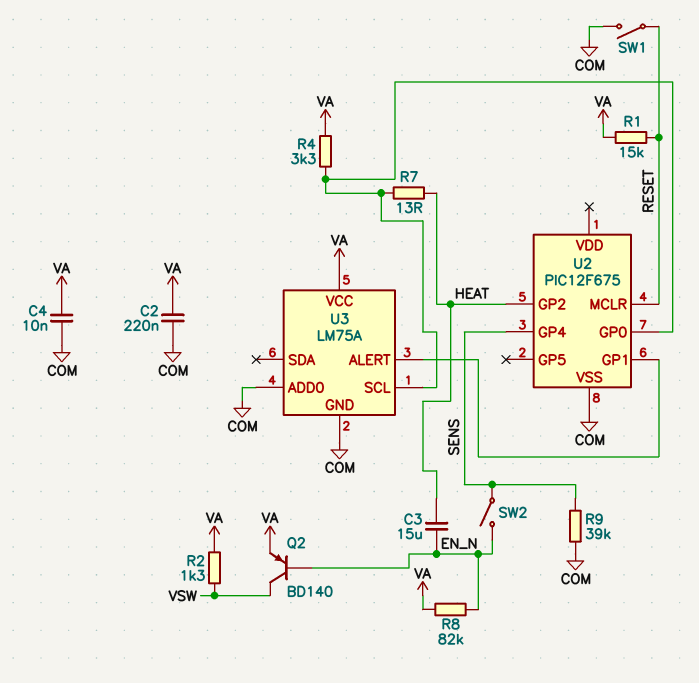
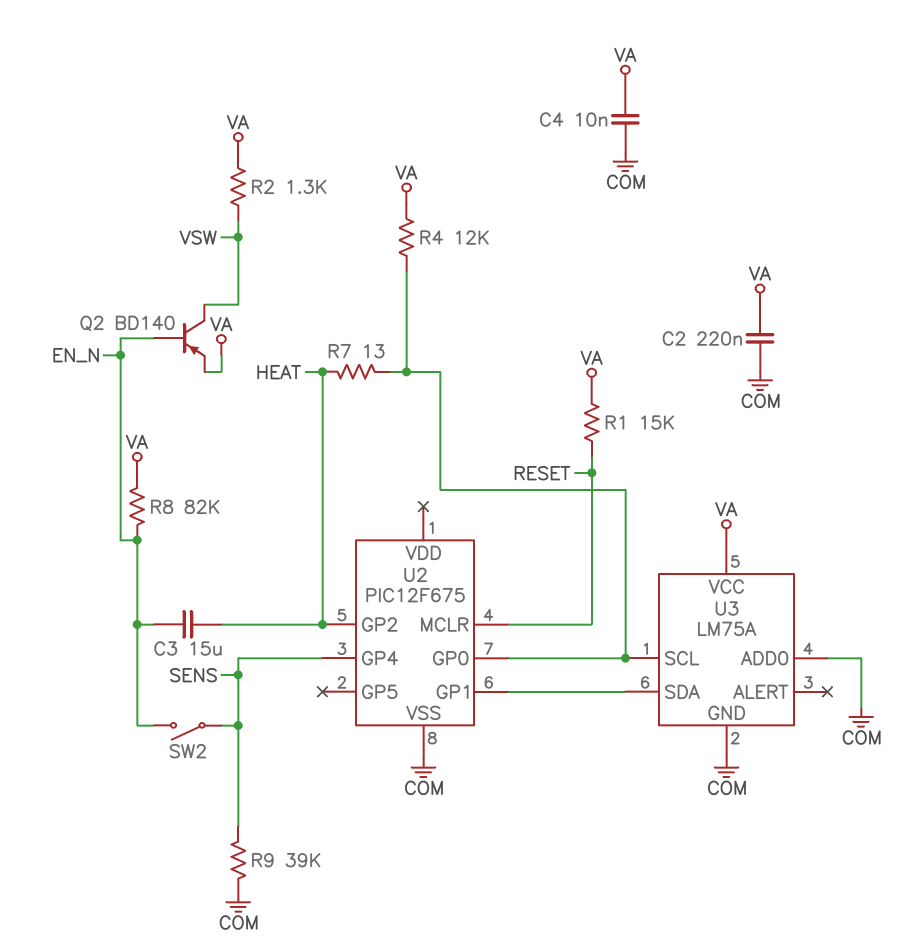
R4: 3.3k (U2/GP0, VA) -> 12k (U2/GP0, VA)
SW1: switch (COM, RESET) -> none
U3 pin ALERT: U2/GP1 -> none
U3 pin SDA: none -> U2/GP1

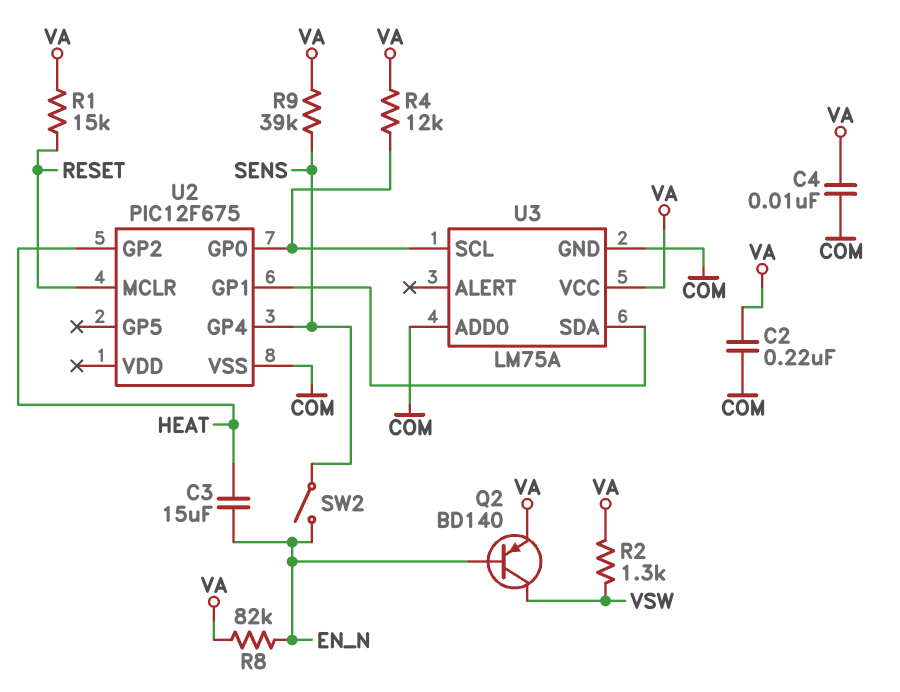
R7: 13 (HEAT, U2/GP0) -> none
R9: 39k (COM, SENS) -> 39k (SENS, VA)

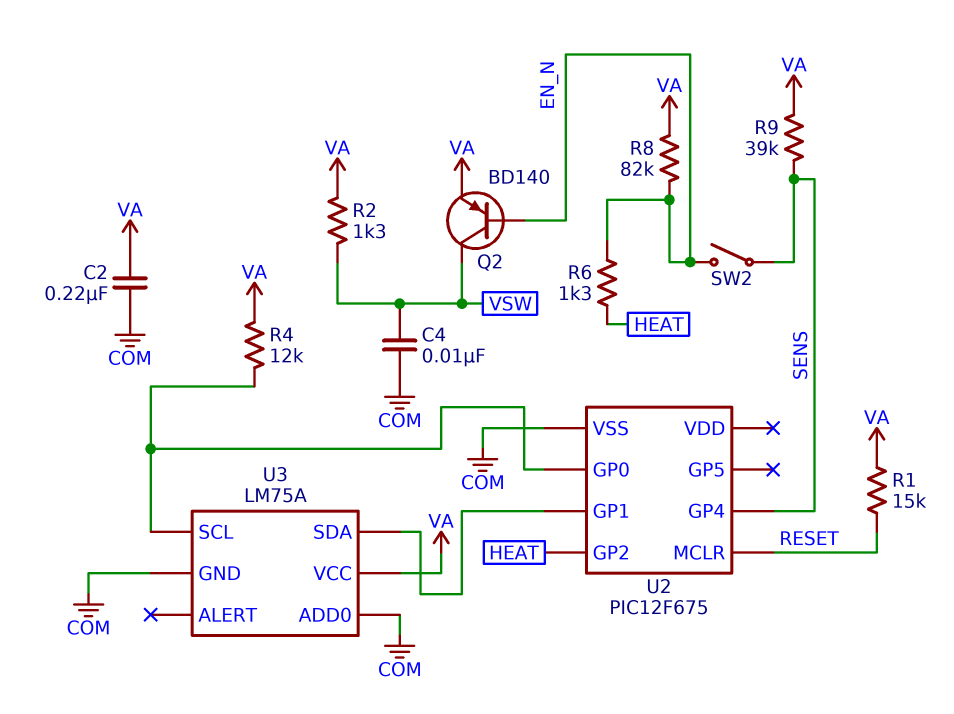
C3: 15uF (EN_N, HEAT) -> none
C4: 10nF (COM, VA) -> 10nF (COM, VSW)
R6: none -> 1.3k (EN_N, HEAT)

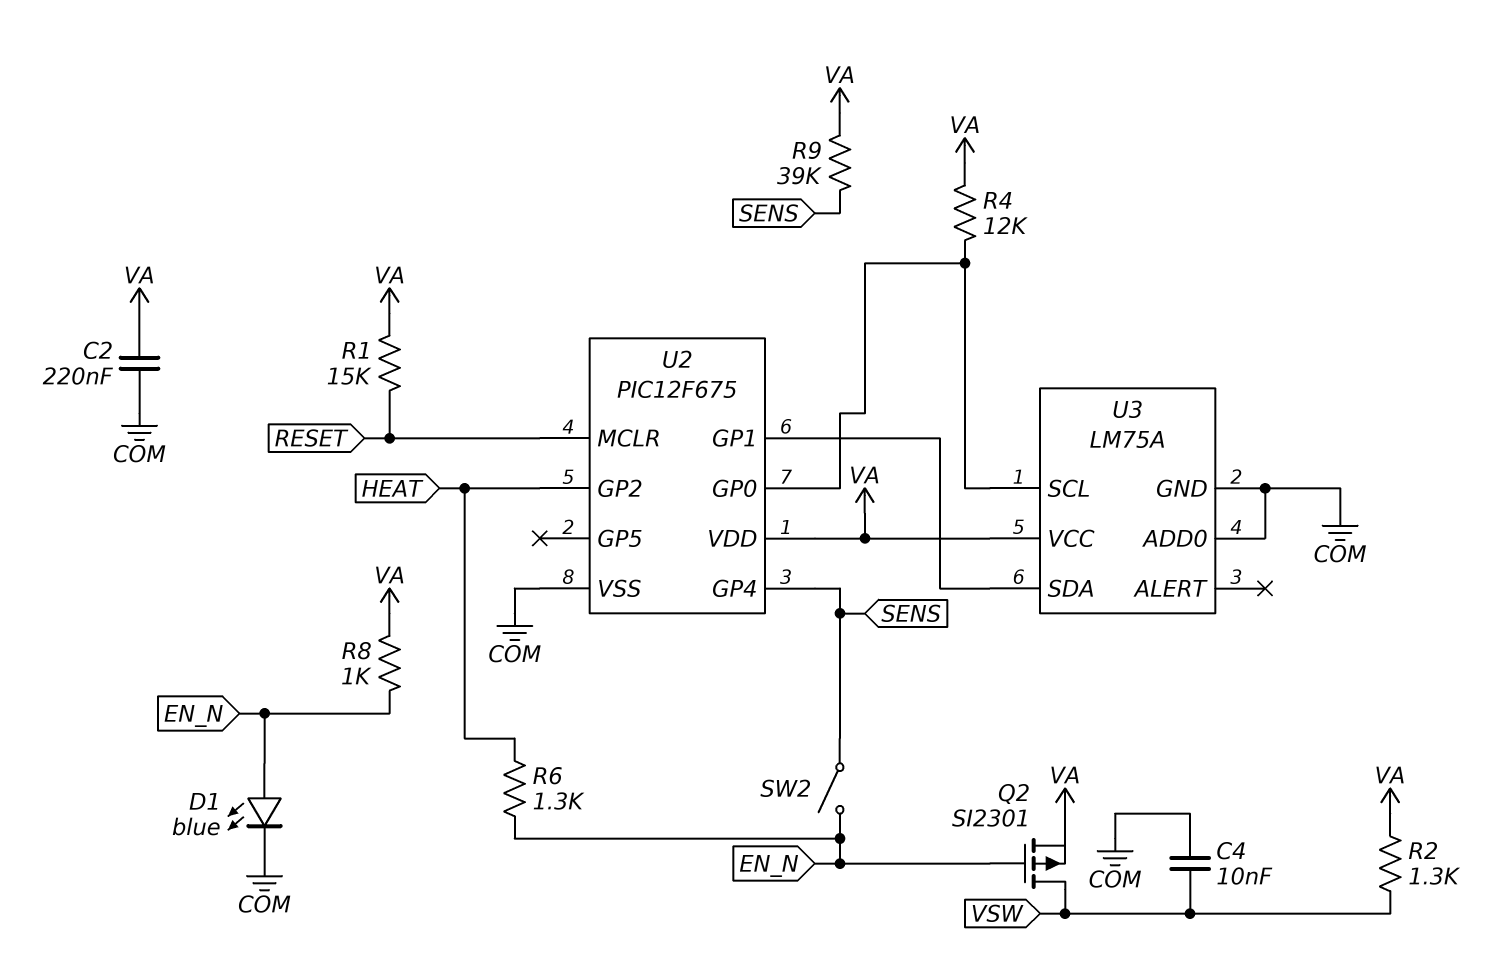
D1: none -> LED blue (A EN_N, K COM)
Q2: PNP BD140 (B EN_N, C VSW, E VA) -> PMOS SI2301 (G EN_N, D VSW, S VA)
R8: 82k (EN_N, VA) -> 1k (EN_N, VA)
U2 pin VDD: none -> VA

